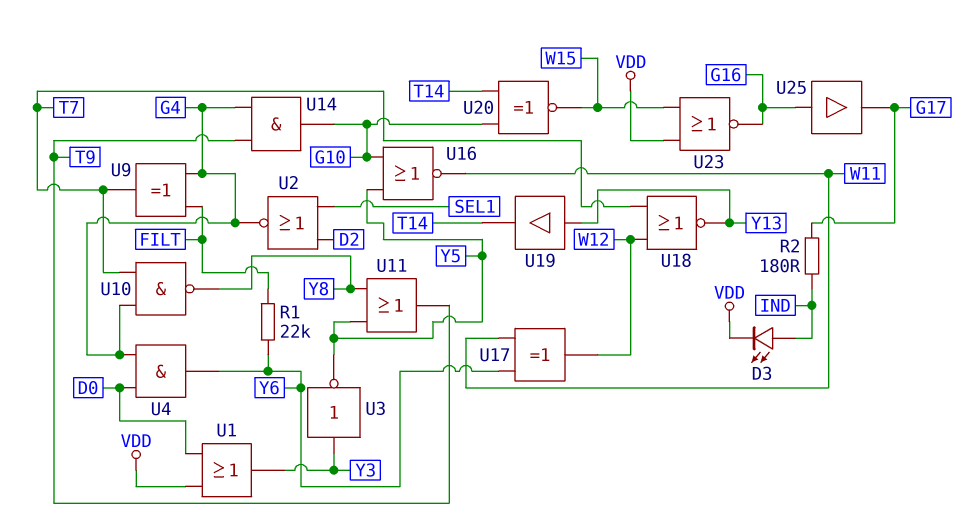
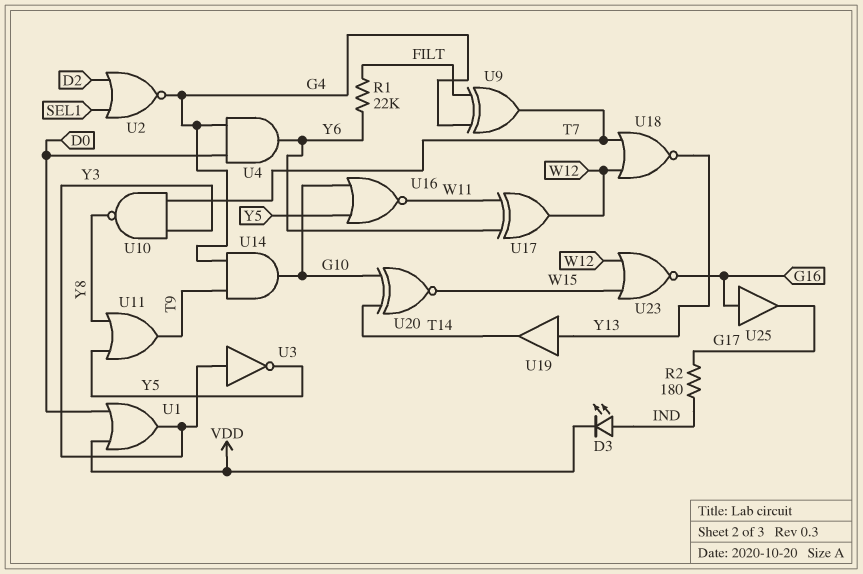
U10: NAND (in G4, in T7, out Y8) -> NAND (in T7, in Y3, out Y8)
U23: NOR (in VDD, in W15, out G16) -> NOR (in W12, in W15, out G16)

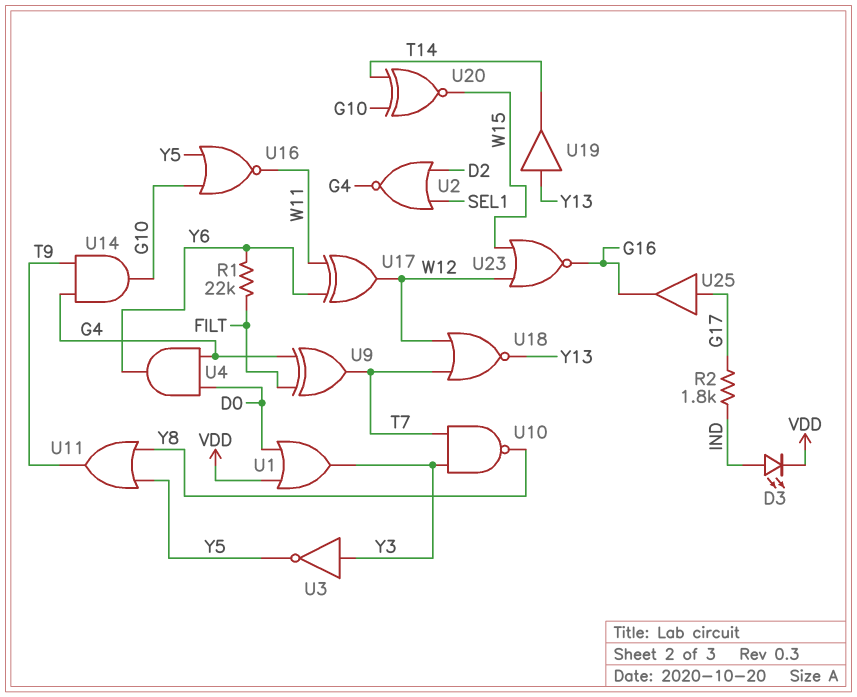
R2: 180 (G17, IND) -> 1.8k (G17, IND)
U25: buffer (in G16, out G17) -> buffer (in G17, out G16)

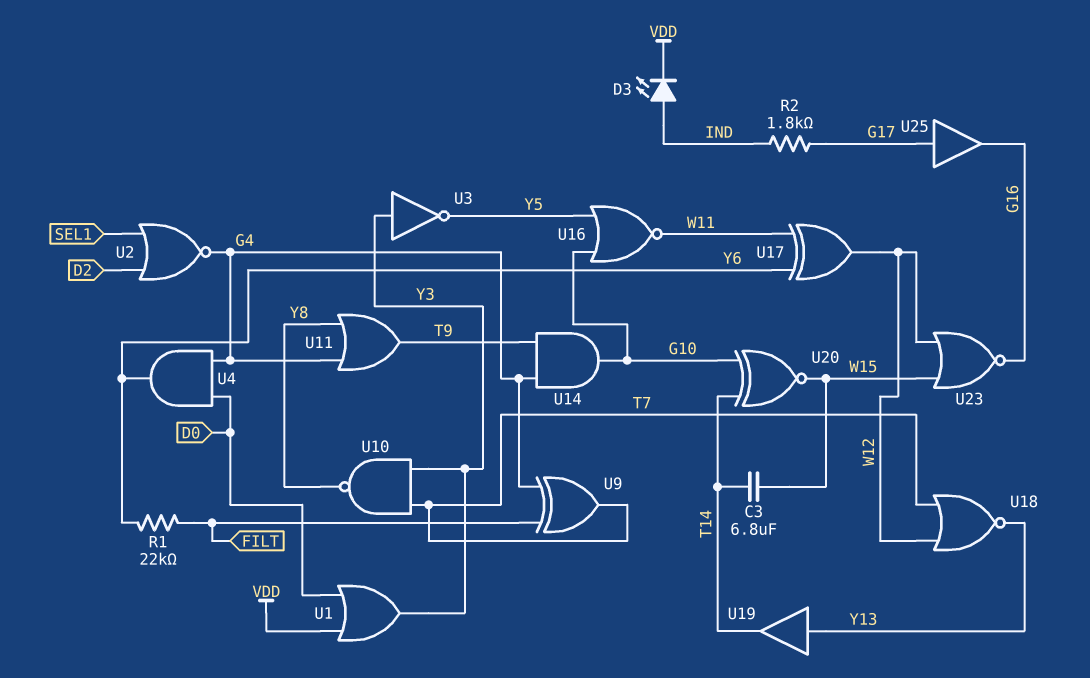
C3: none -> 6.8uF (T14, W15)
U11: OR (in Y5, in Y8, out T9) -> OR (in G4, in Y8, out T9)

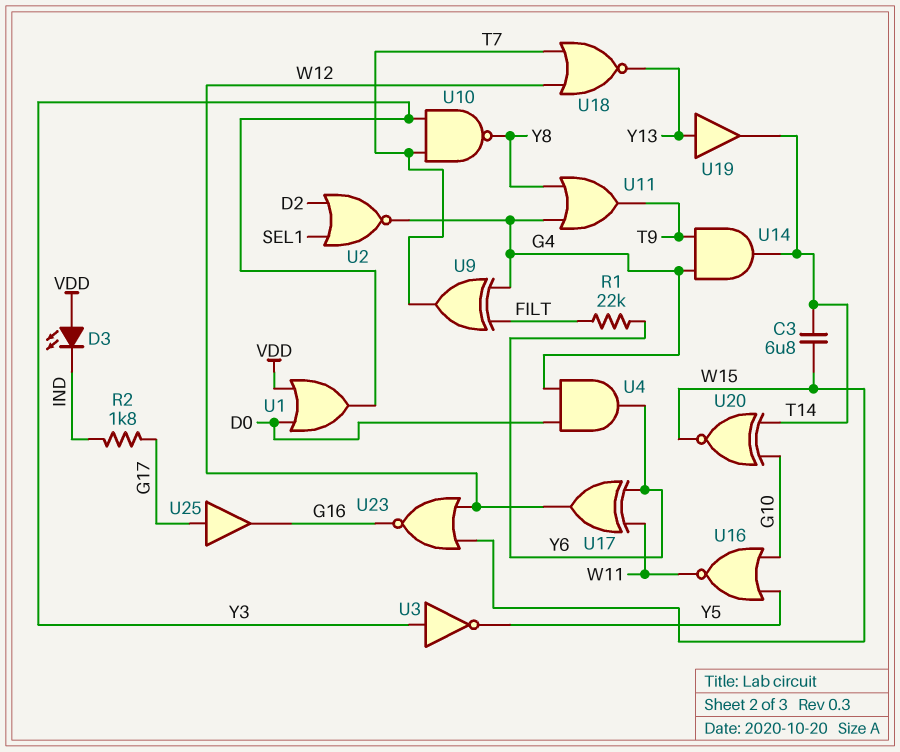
D3: LED (A IND, K VDD) -> LED (A VDD, K IND)
U14: AND (in G4, in T9, out G10) -> AND (in G4, in T9, out T14)

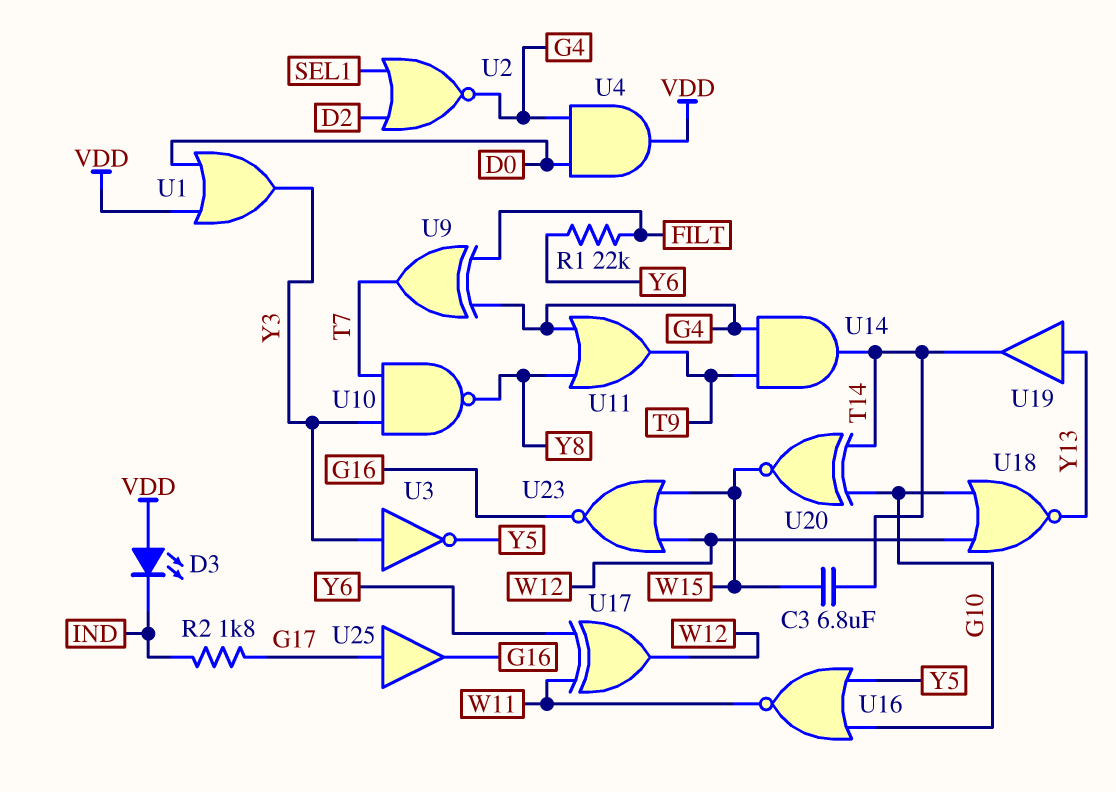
U4: AND (in D0, in G4, out Y6) -> AND (in D0, in G4, out VDD)
U18: NOR (in T7, in W12, out Y13) -> NOR (in G10, in W12, out Y13)

